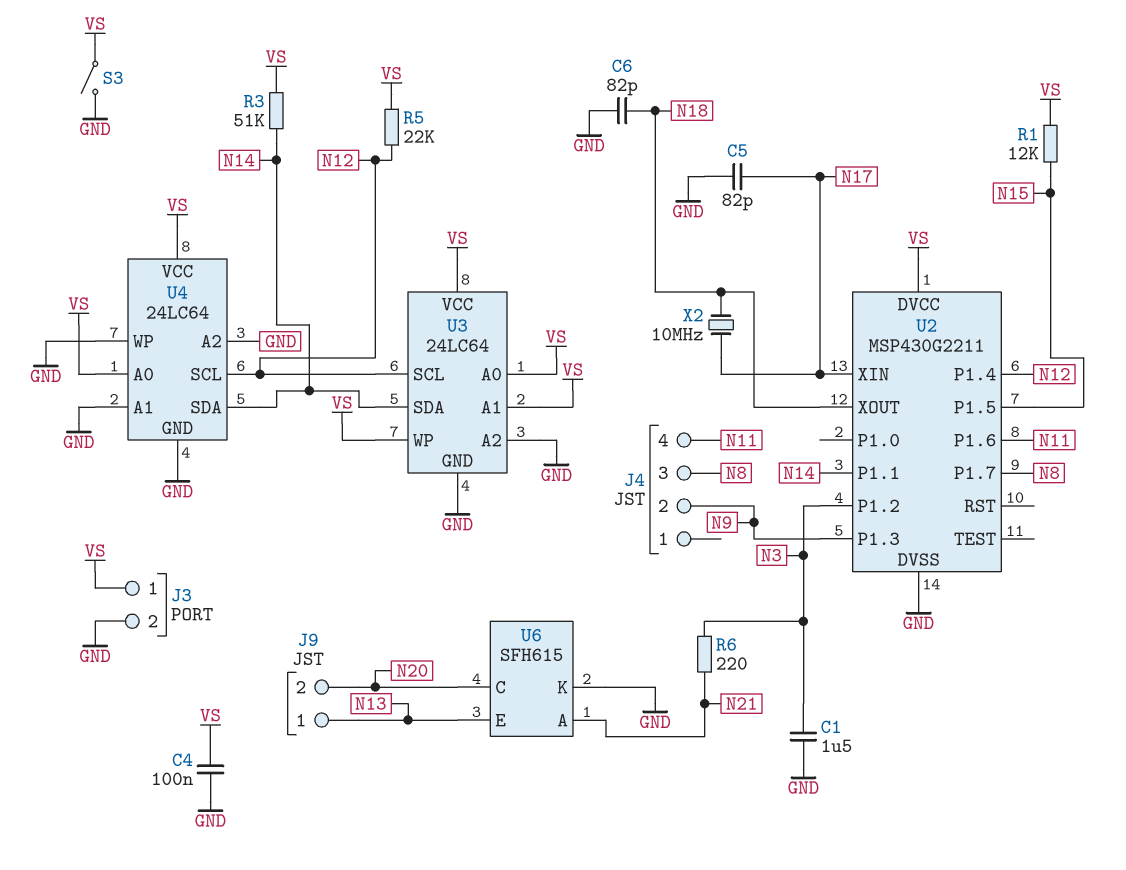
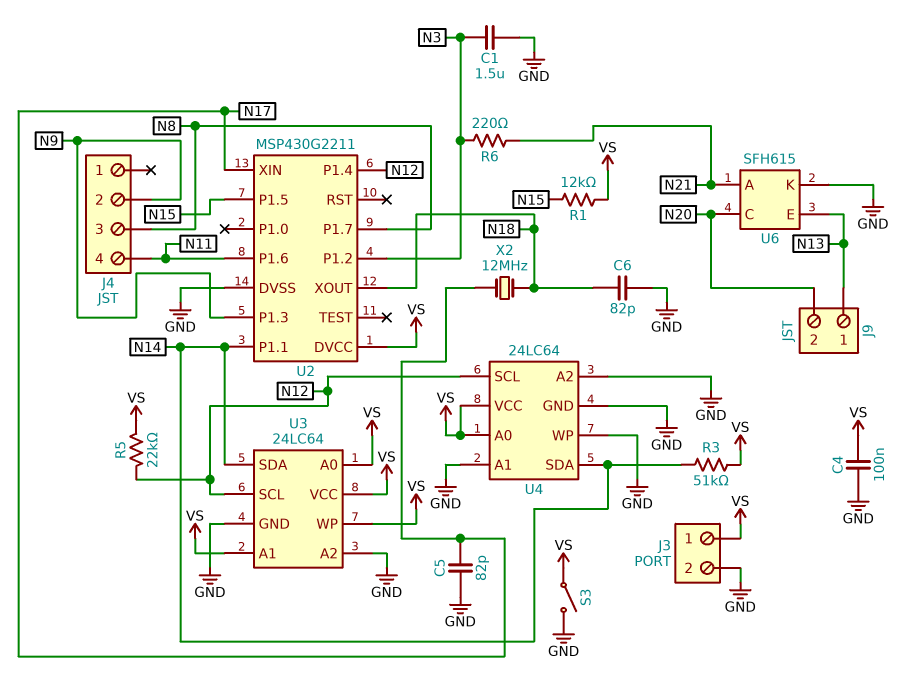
X2: 10MHz (N17, N18) -> 12MHz (N17, N18)

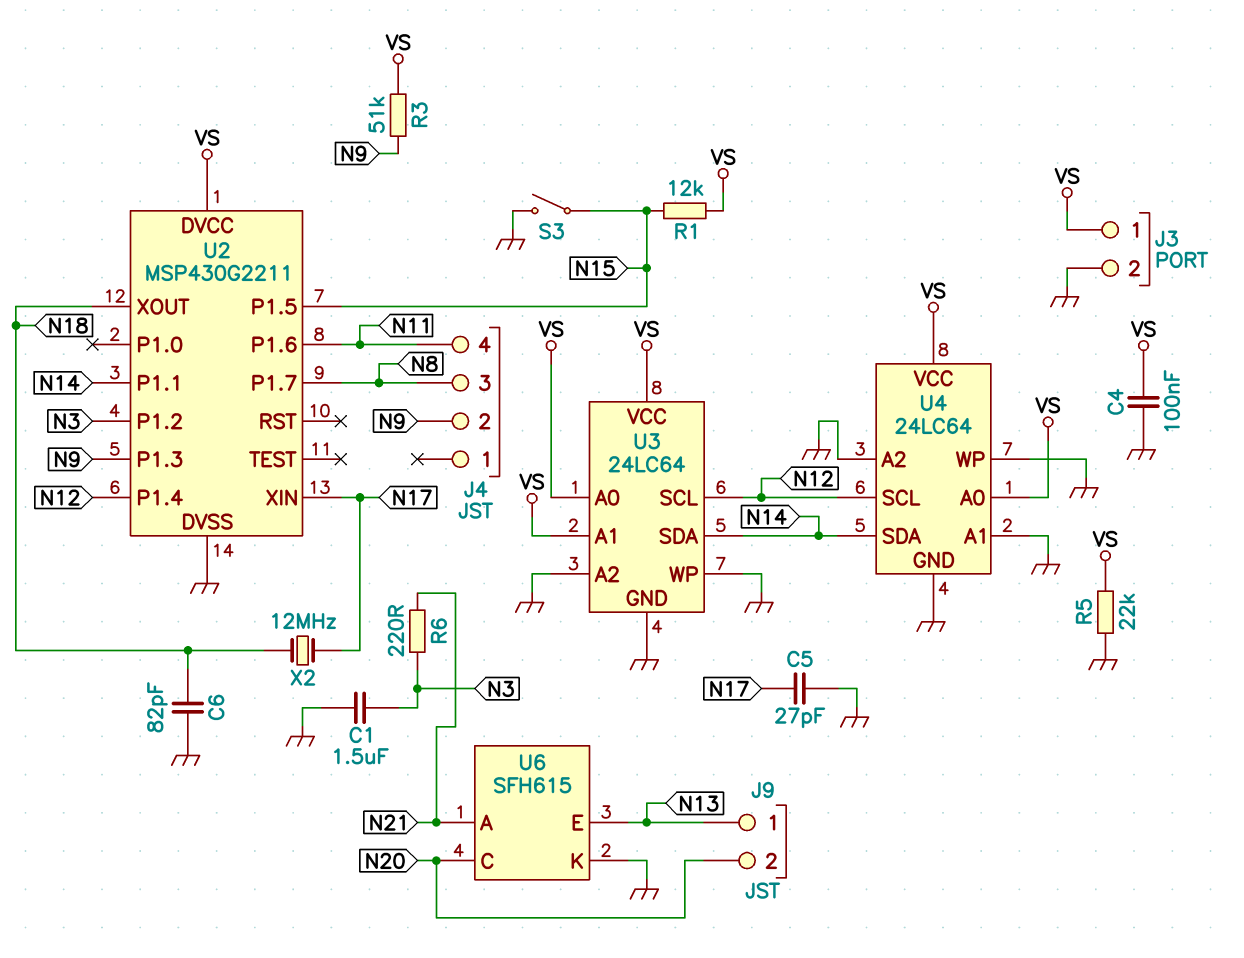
C5: 82pF (GND, N17) -> 27pF (GND, N17)
R3: 51k (N14, VS) -> 51k (N9, VS)
R5: 22k (N12, VS) -> 22k (GND, VS)
S3: switch (GND, VS) -> switch (GND, N15)
U3 pin WP: VS -> GND

